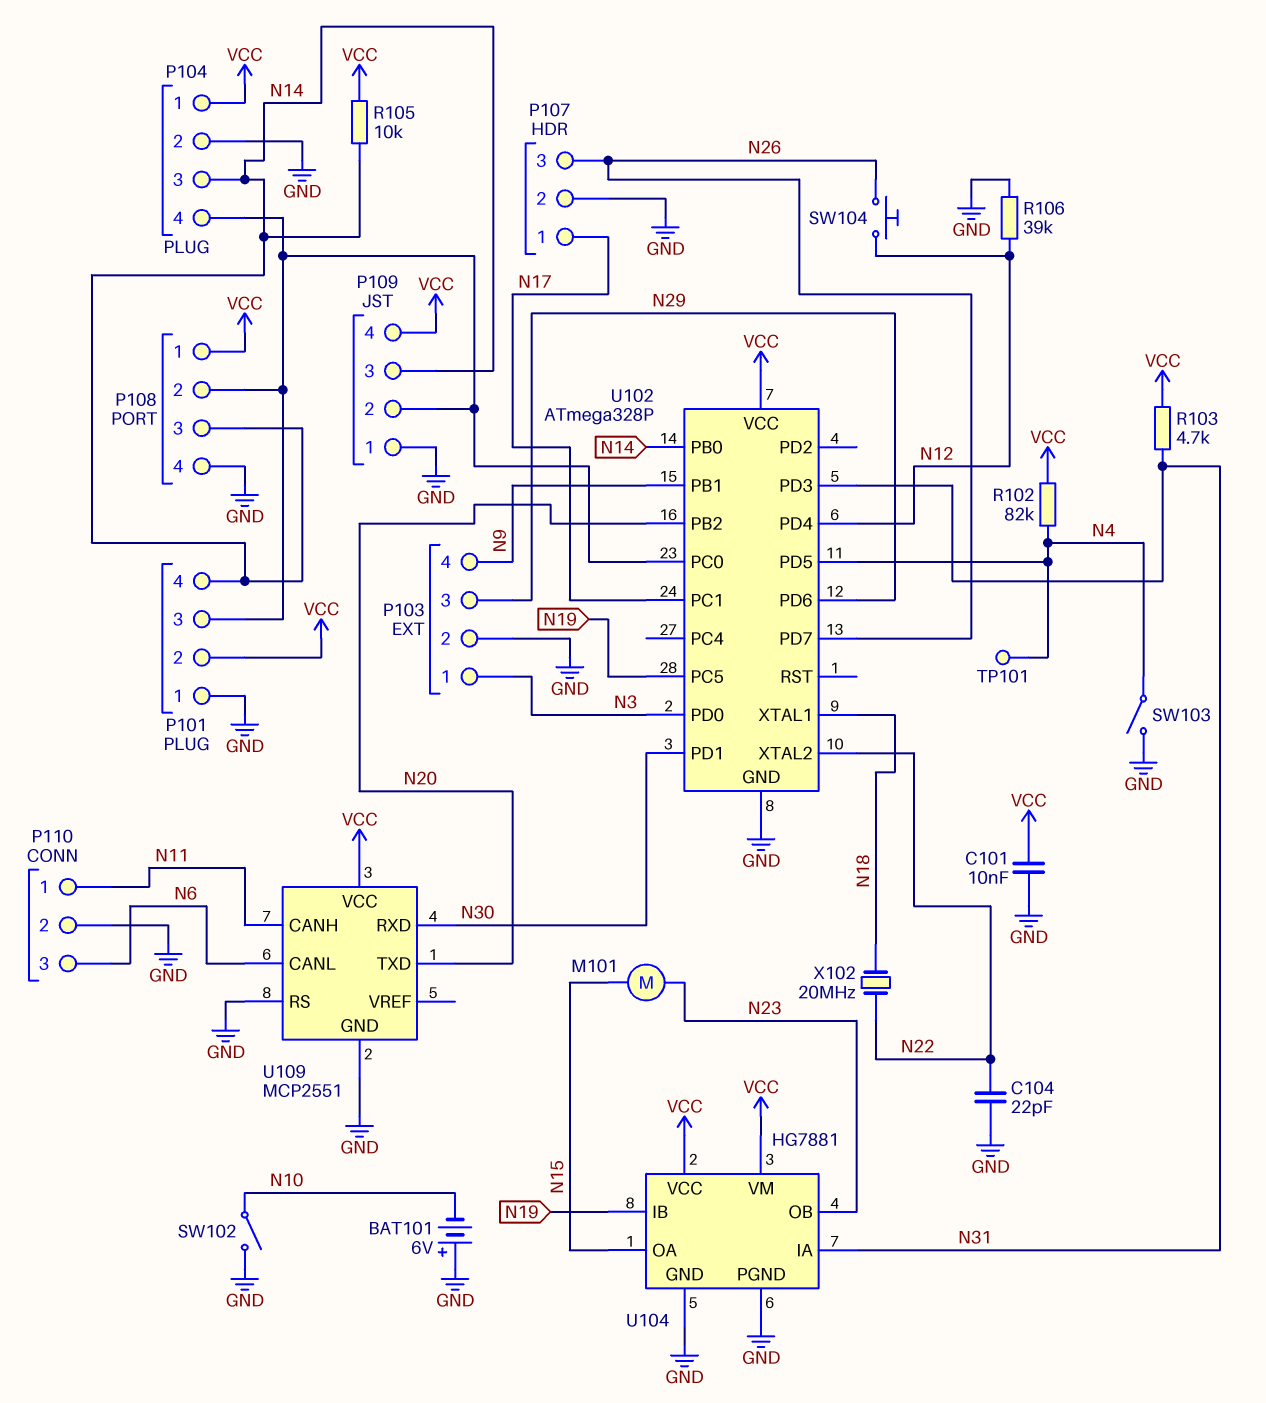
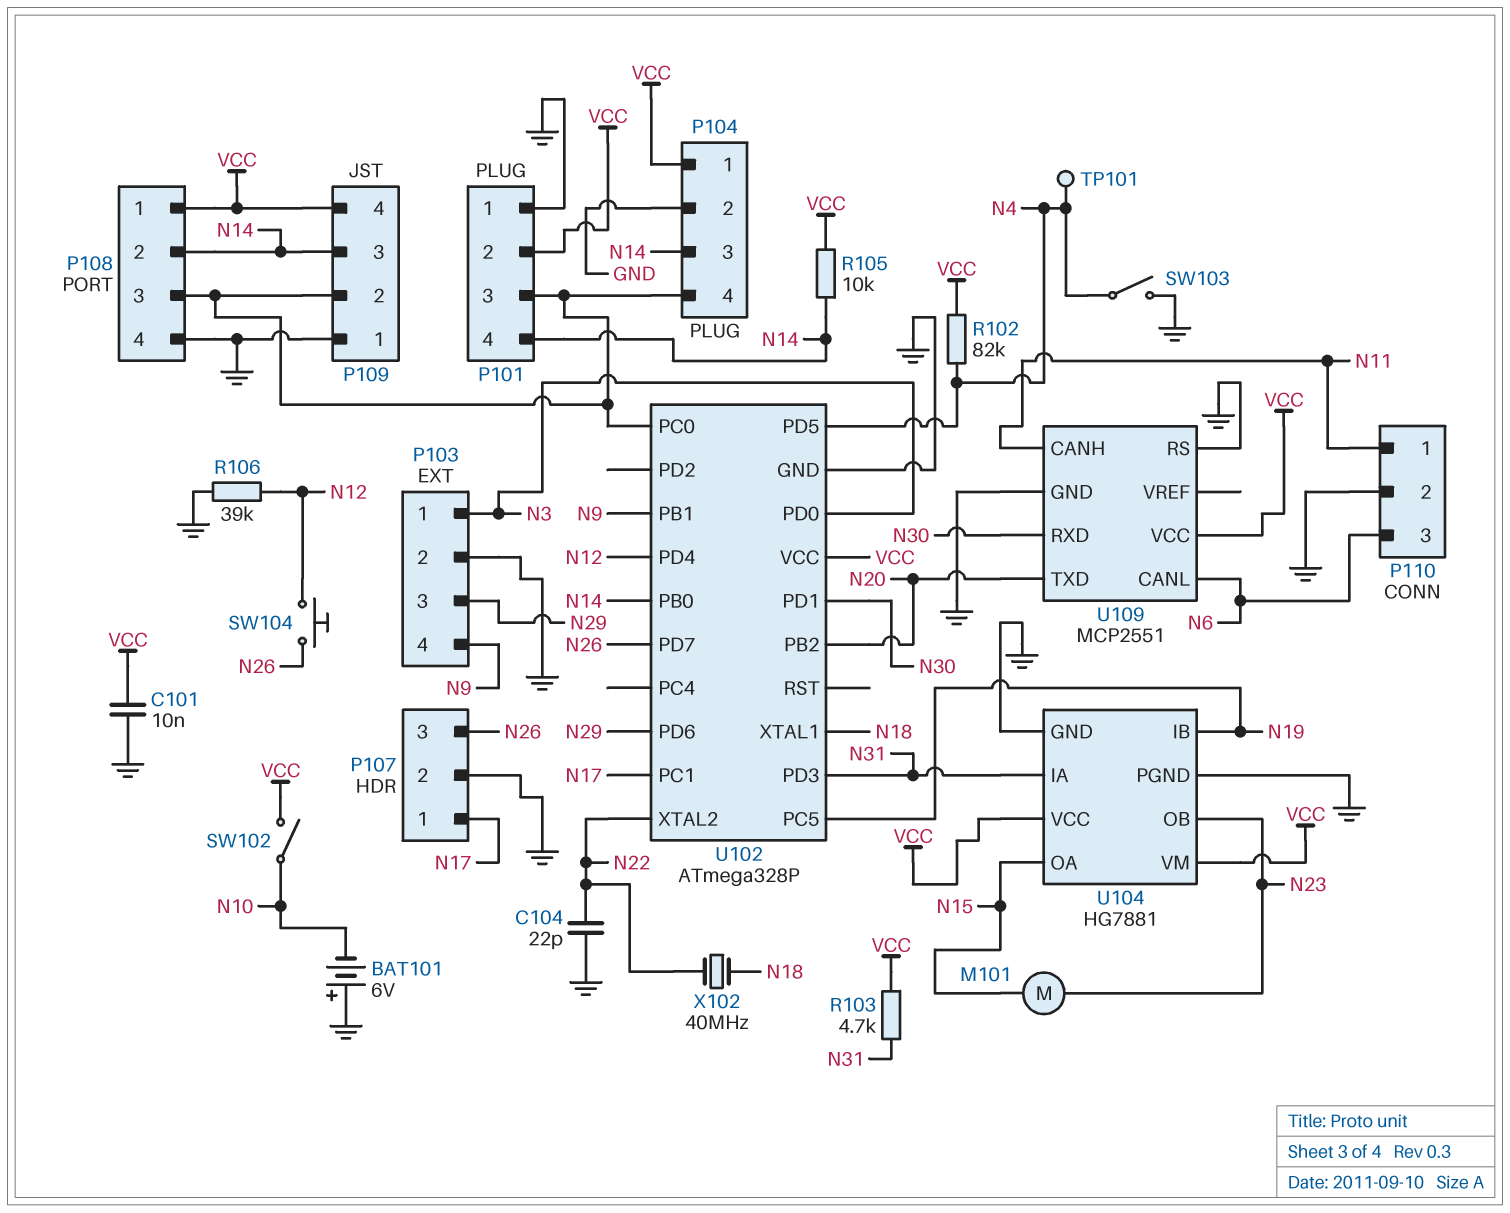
P108 pin 2: P101/3 -> N14
P108 pin 3: N14 -> P101/3
SW102: switch (GND, N10) -> switch (N10, VCC)
X102: 20MHz (N18, N22) -> 40MHz (N18, N22)

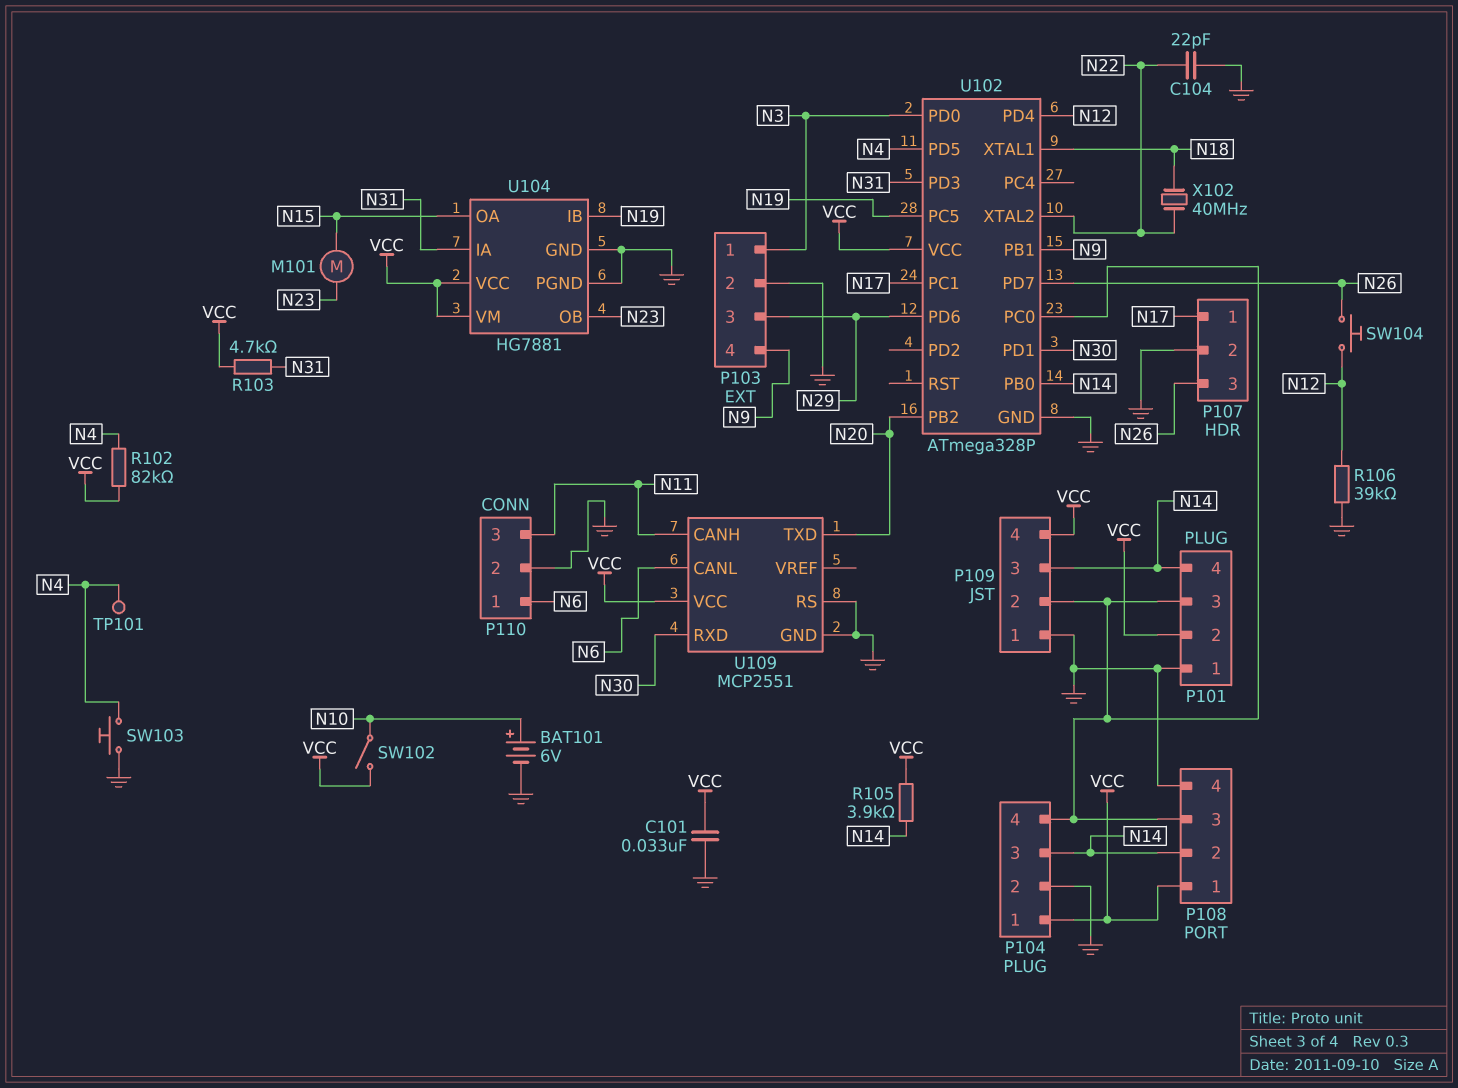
BAT101: 6V (plus GND, minus N10) -> 6V (plus N10, minus GND)
C101: 10nF (GND, VCC) -> 33nF (GND, VCC)
P110 pin 1: N11 -> N6
P110 pin 3: N6 -> N11
R105: 10k (N14, VCC) -> 3.9k (N14, VCC)
SW103: switch (GND, N4) -> button (GND, N4)

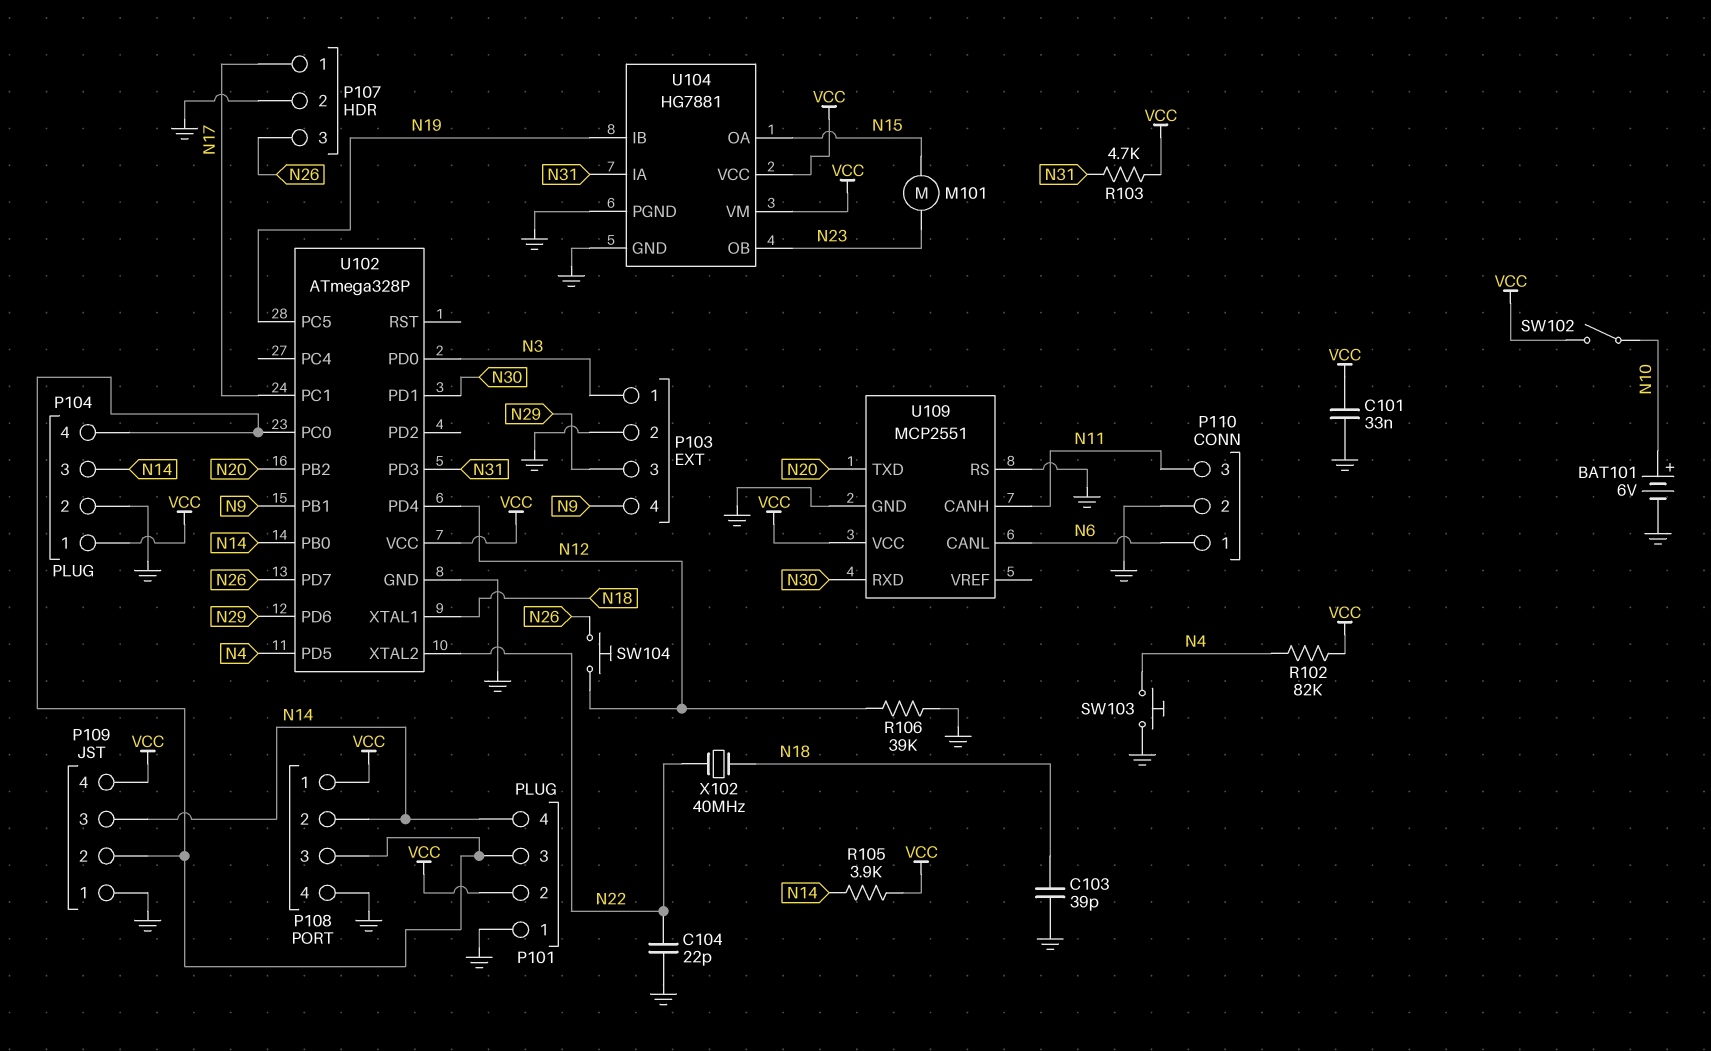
C103: none -> 39pF (GND, N18)
TP101: test point (N4) -> none

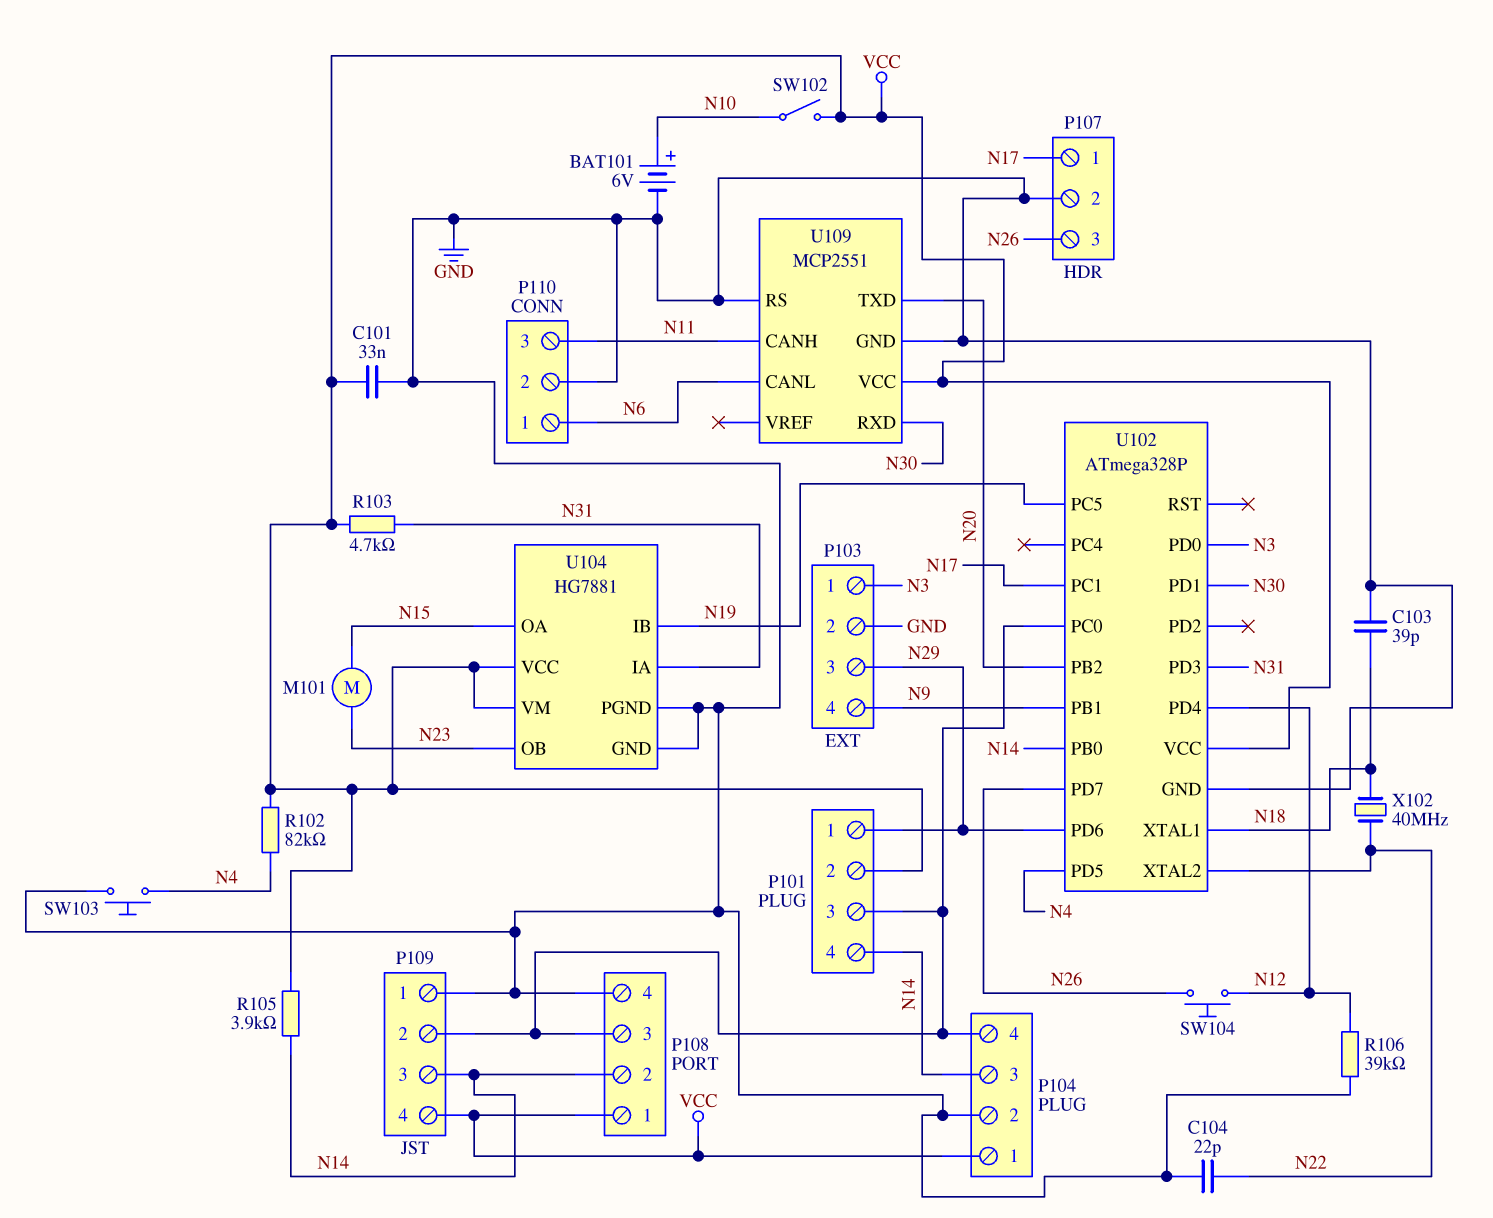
P101 pin 1: GND -> N29

